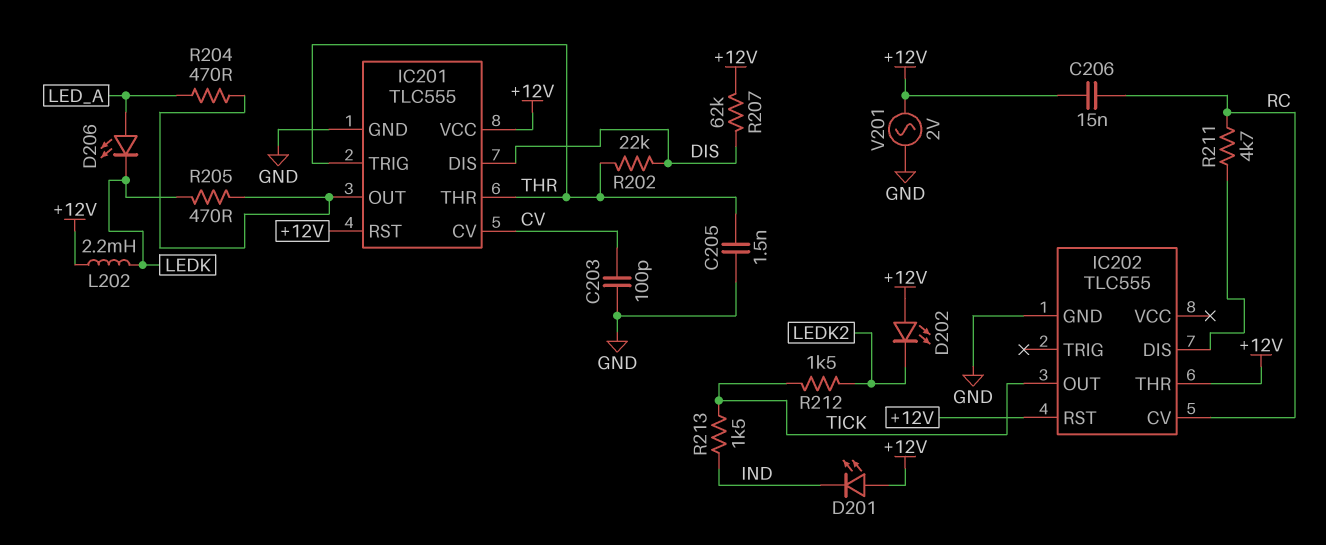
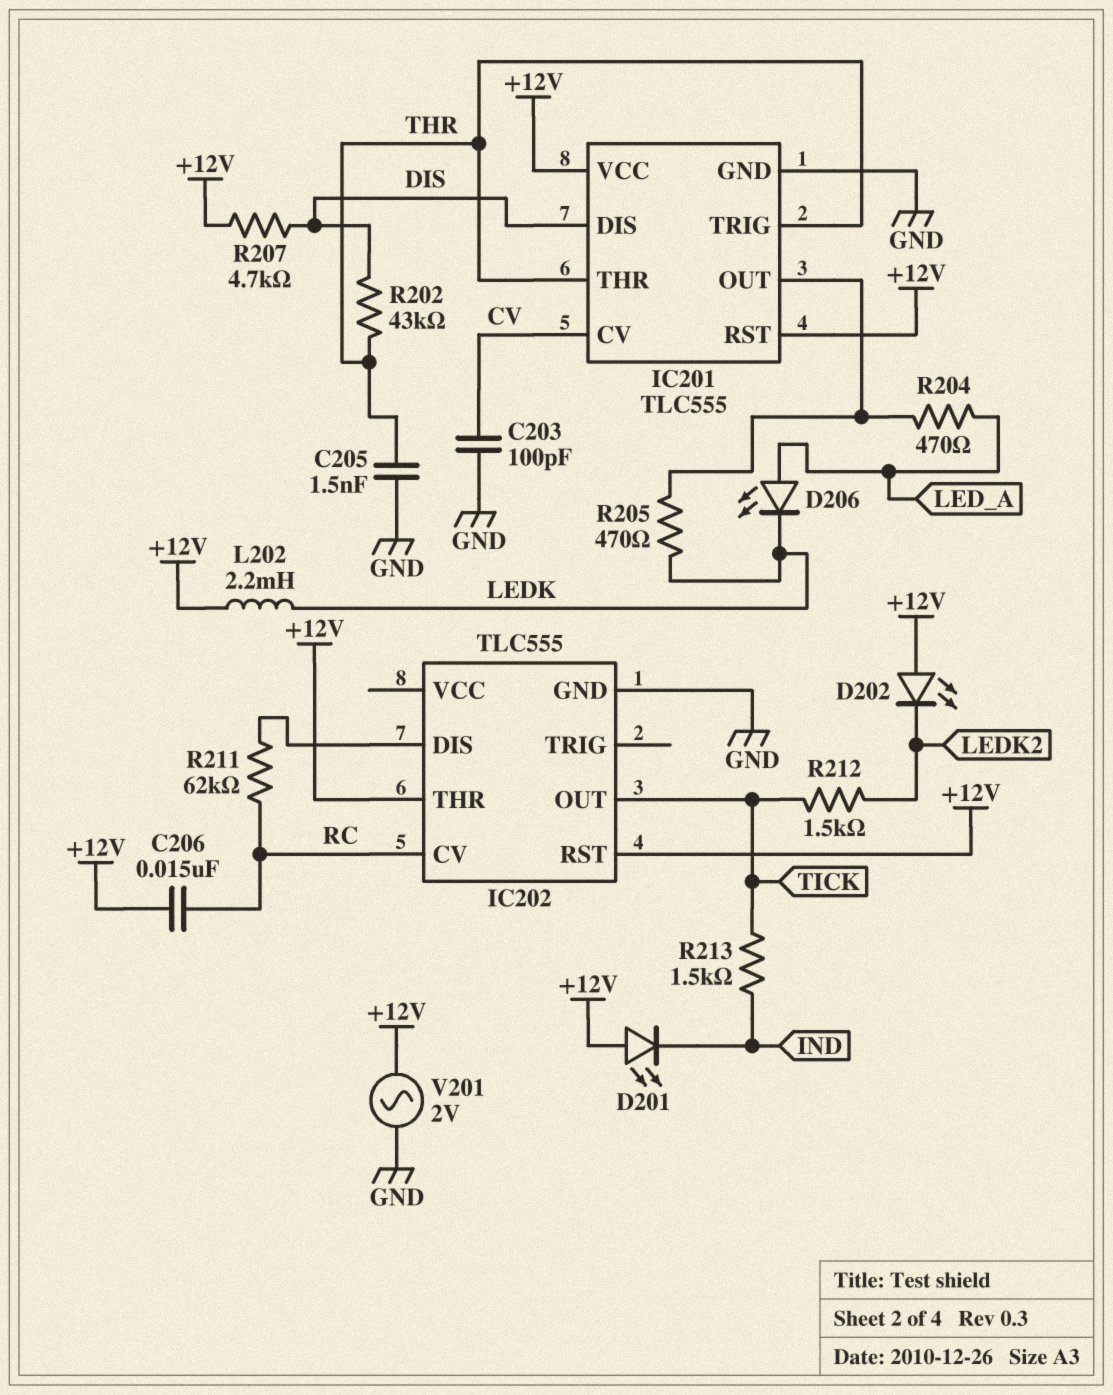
R202: 22k (DIS, THR) -> 43k (DIS, THR)
R207: 62k (+12V, DIS) -> 4.7k (+12V, DIS)
R211: 4.7k (IC202/DIS, RC) -> 62k (IC202/DIS, RC)

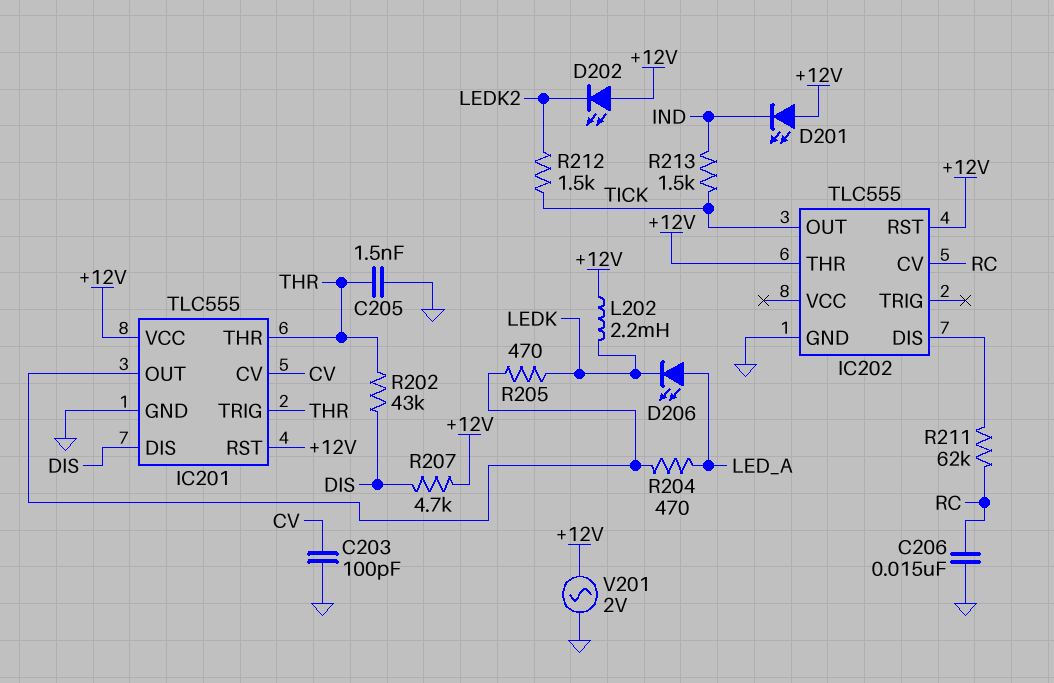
C206: 15nF (+12V, RC) -> 15nF (GND, RC)

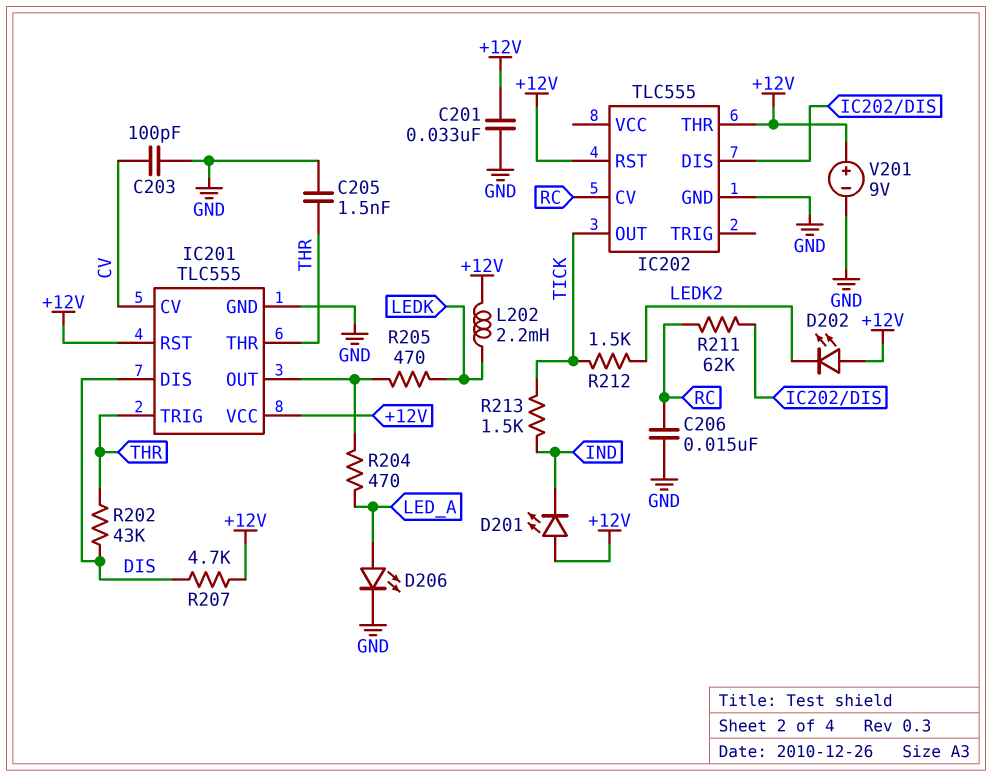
C201: none -> 33nF (+12V, GND)
D206: LED (A LED_A, K LEDK) -> LED (A LED_A, K GND)
V201: AC 2V (+12V, GND) -> 9V (plus +12V, minus GND)

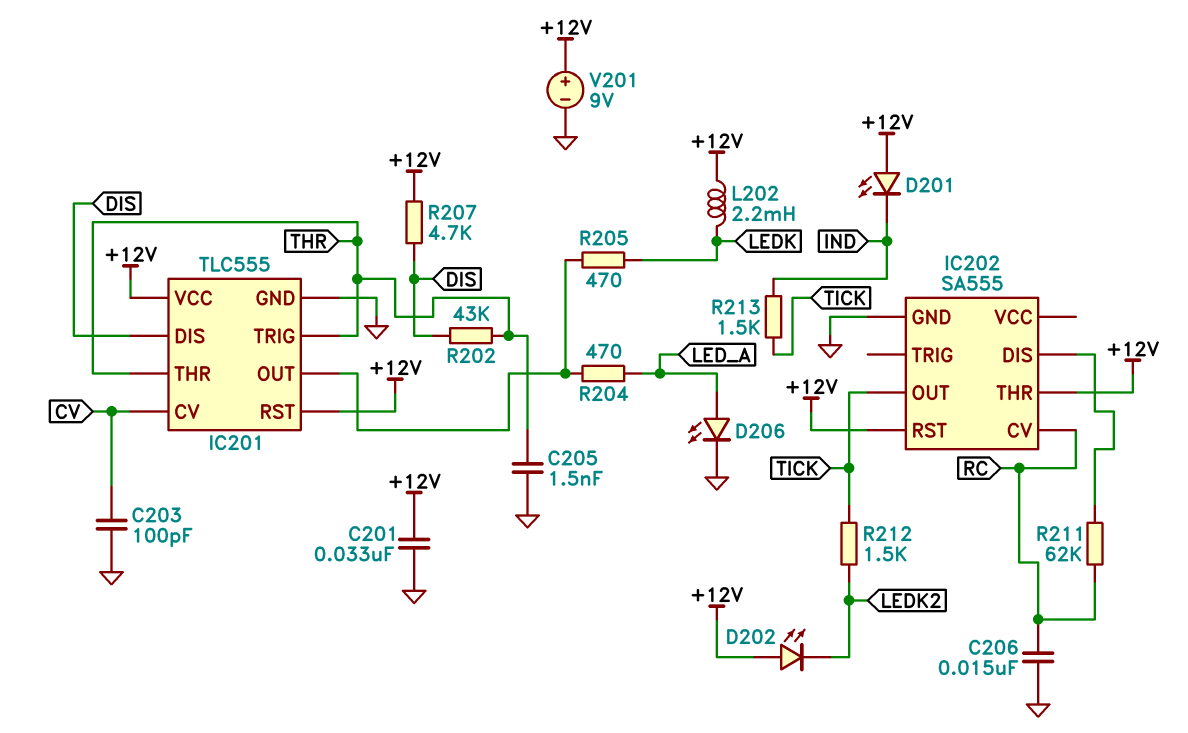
IC202: TLC555 -> SA555

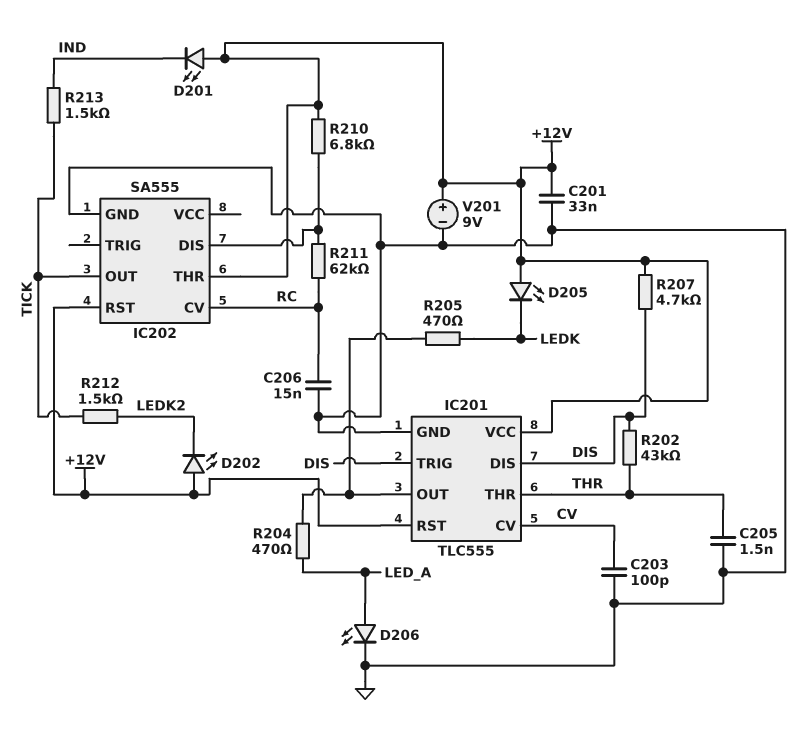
D205: none -> LED (A +12V, K LEDK)
IC201 pin TRIG: THR -> DIS
L202: 2.2mH (+12V, LEDK) -> none
R210: none -> 6.8k (+12V, IC202/DIS)

